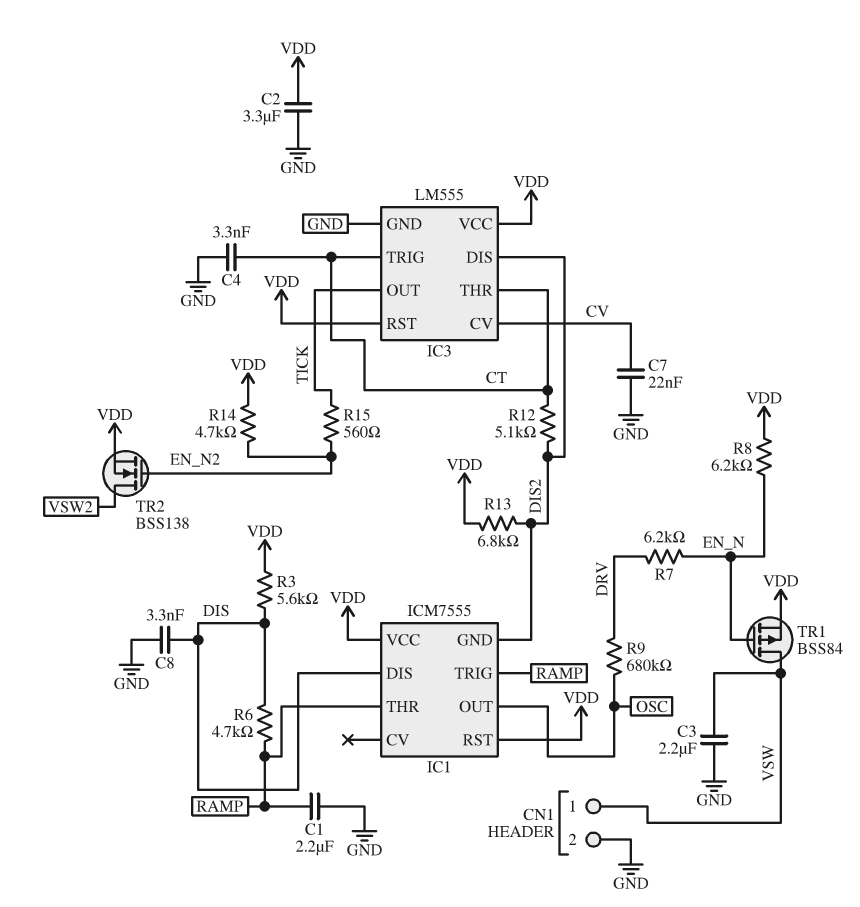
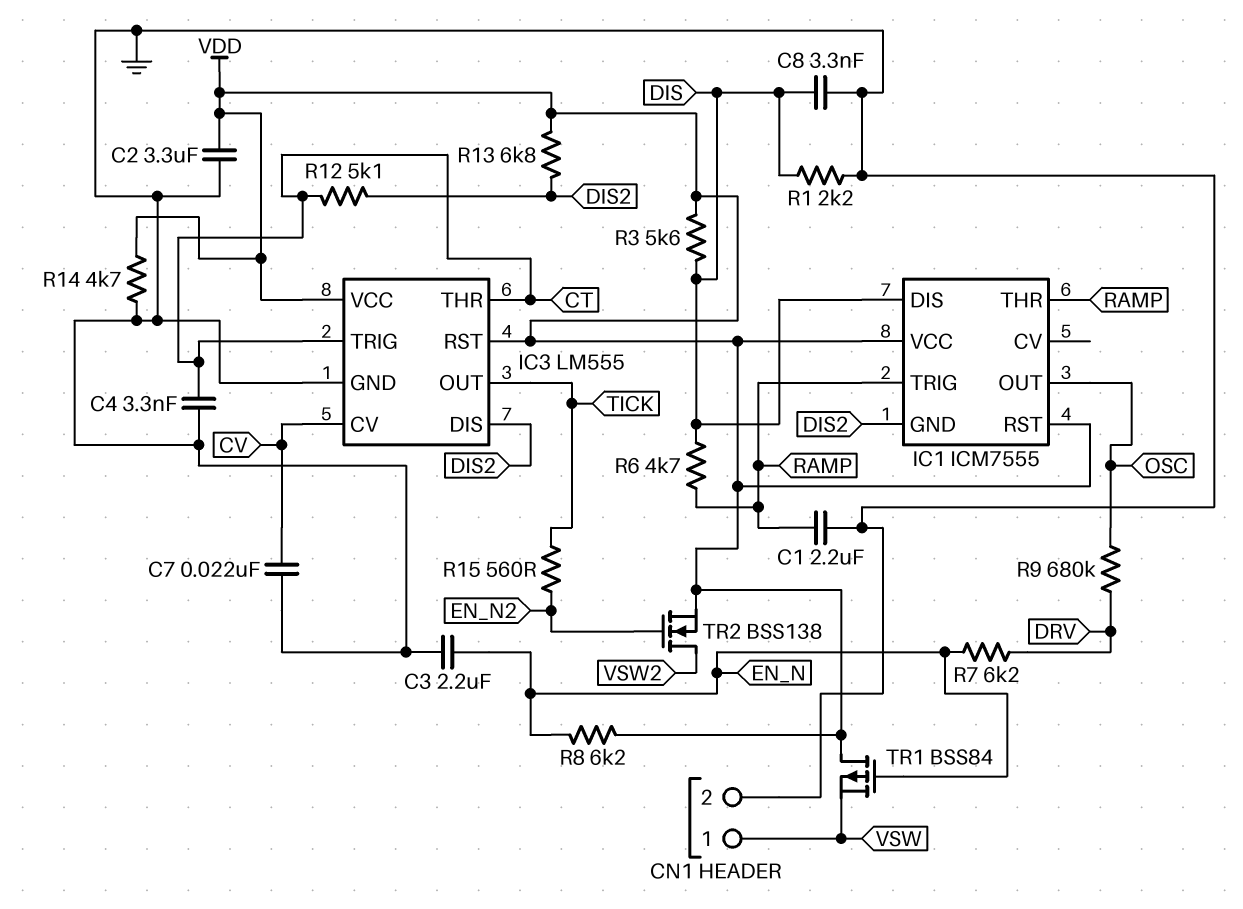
C3: 2.2uF (GND, VSW) -> 2.2uF (EN_N, GND)
R1: none -> 2.2k (DIS, GND)
R14: 4.7k (EN_N2, VDD) -> 4.7k (GND, VDD)
TR1: PMOS BSS84 (G EN_N, D VSW, S VDD) -> PMOS BSS84 (G EN_N, D VDD, S VSW)

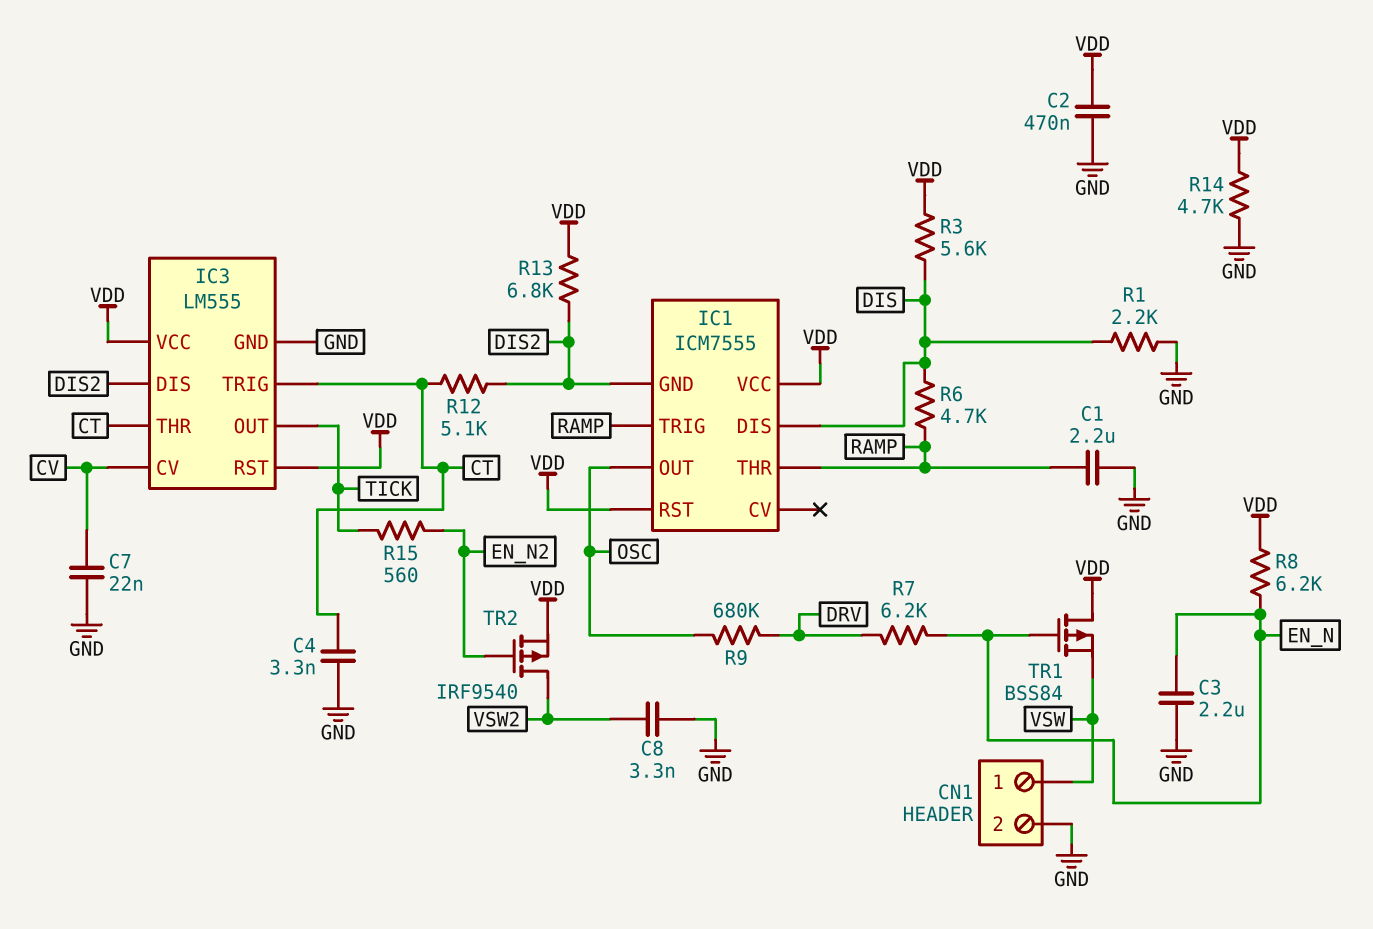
C2: 3.3uF (GND, VDD) -> 470nF (GND, VDD)
C8: 3.3nF (DIS, GND) -> 3.3nF (GND, VSW2)
TR2: NMOS BSS138 (G EN_N2, D VSW2, S VDD) -> PMOS IRF9540 (G EN_N2, D VSW2, S VDD)

